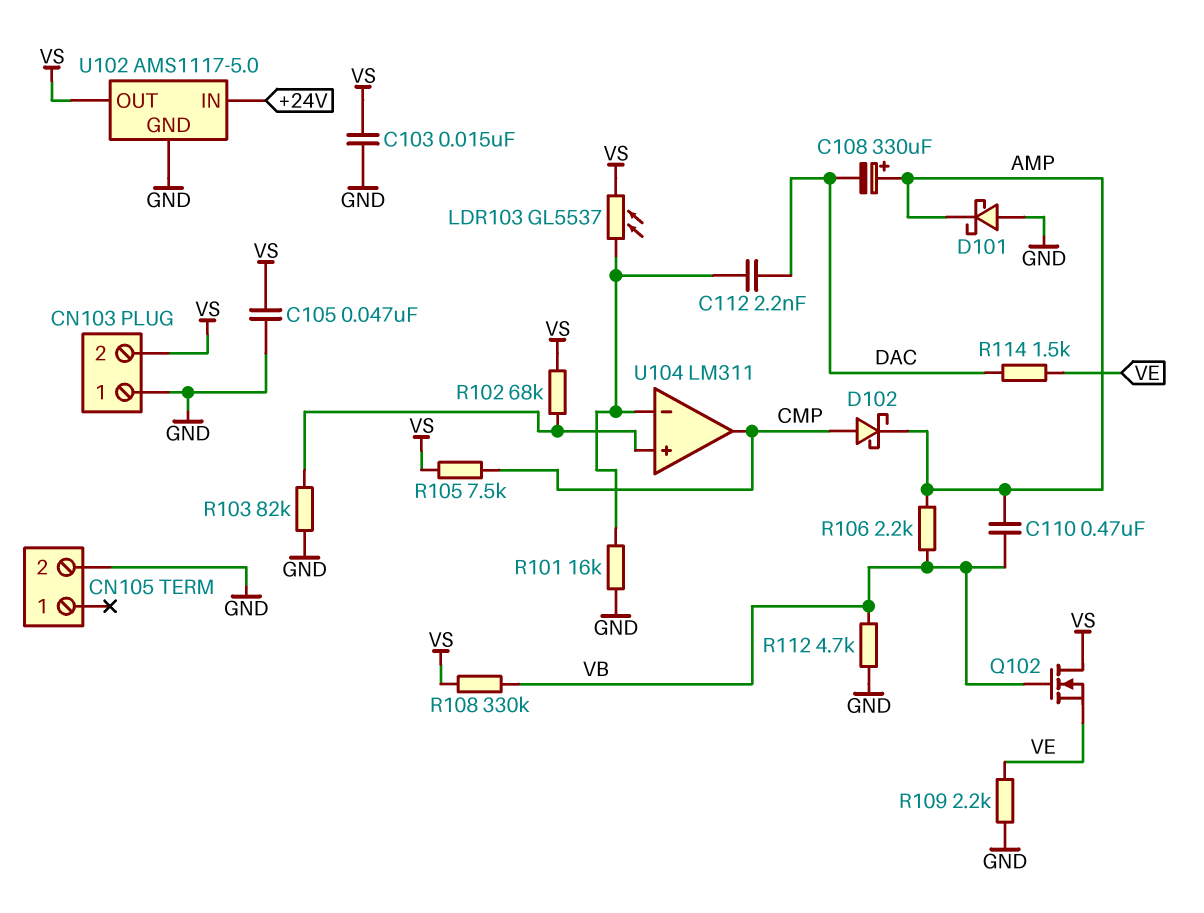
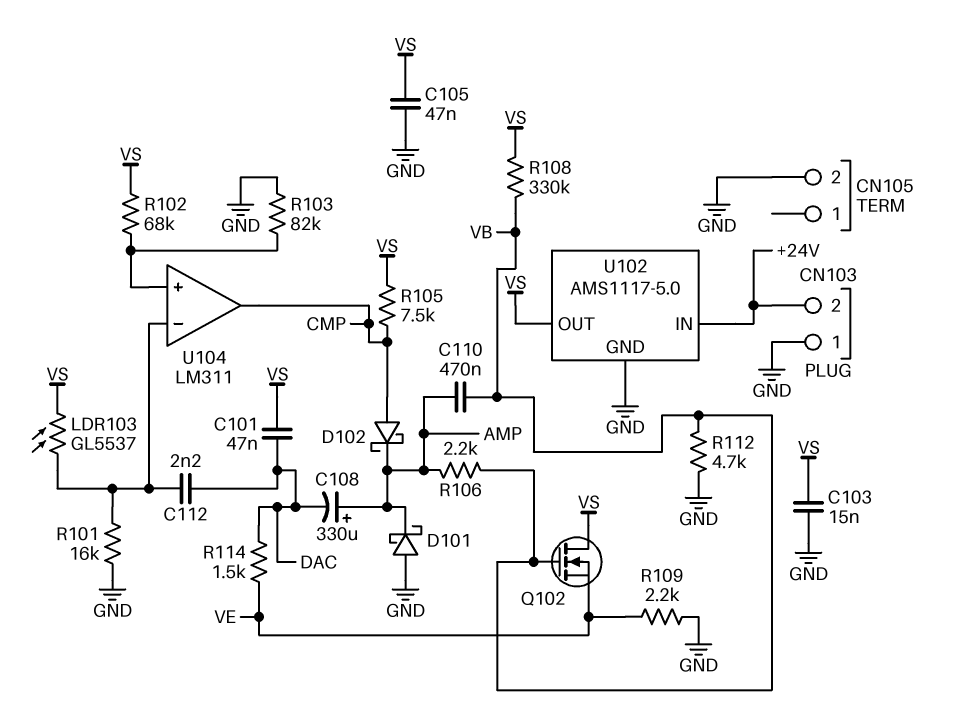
C101: none -> 47nF (DAC, VS)
CN103 pin 2: VS -> +24V

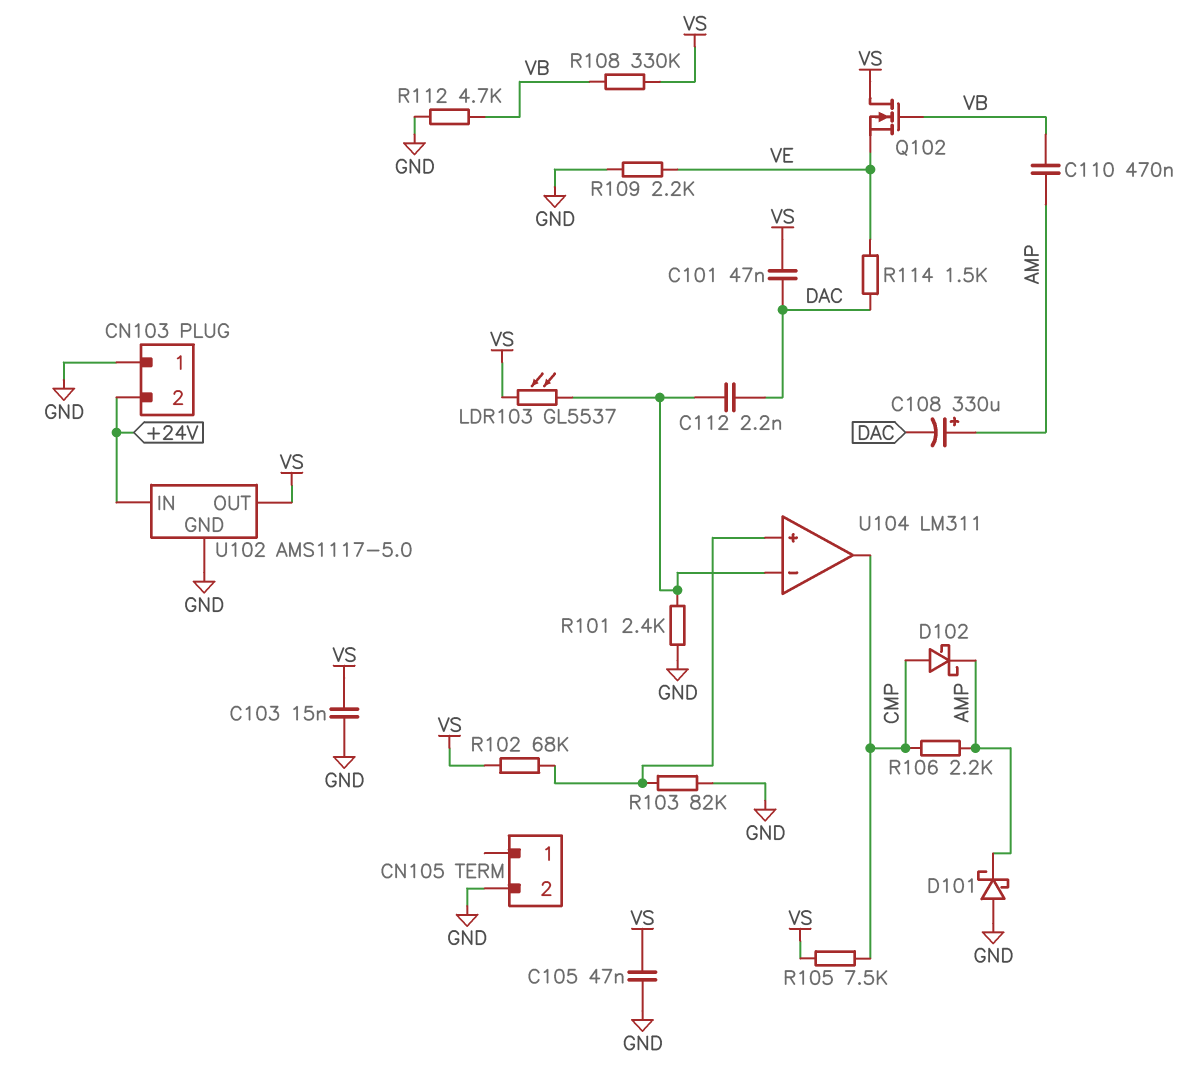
R101: 16k (GND, U104/in-) -> 2.4k (GND, U104/in-)
R106: 2.2k (AMP, VB) -> 2.2k (AMP, CMP)

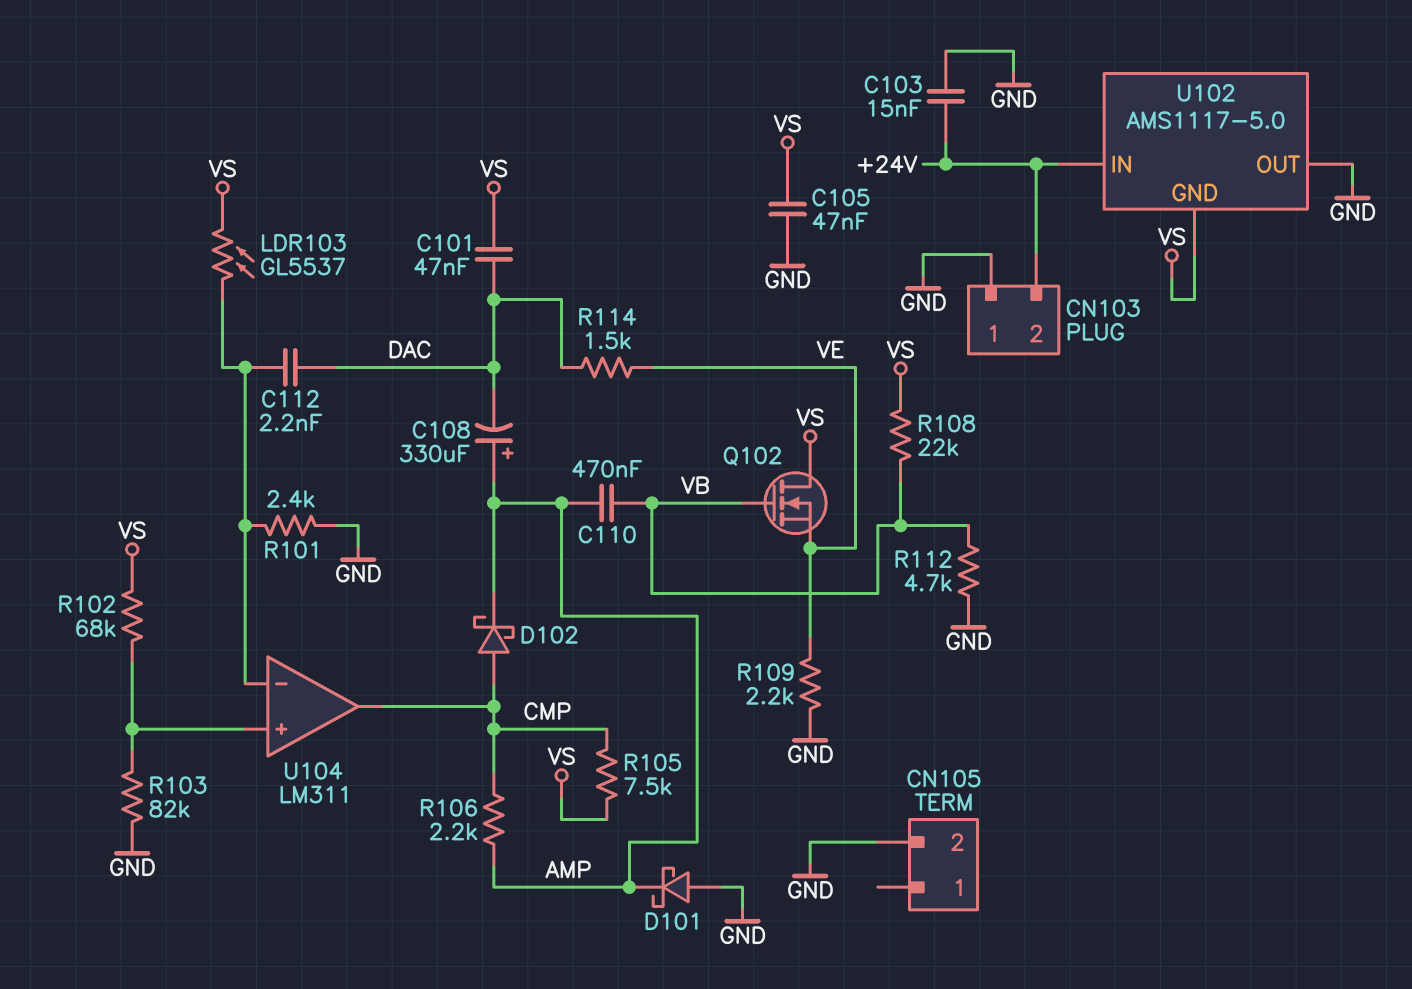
C103: 15nF (GND, VS) -> 15nF (+24V, GND)
R108: 330k (VB, VS) -> 22k (VB, VS)
U102 pin GND: GND -> VS
U102 pin OUT: VS -> GND

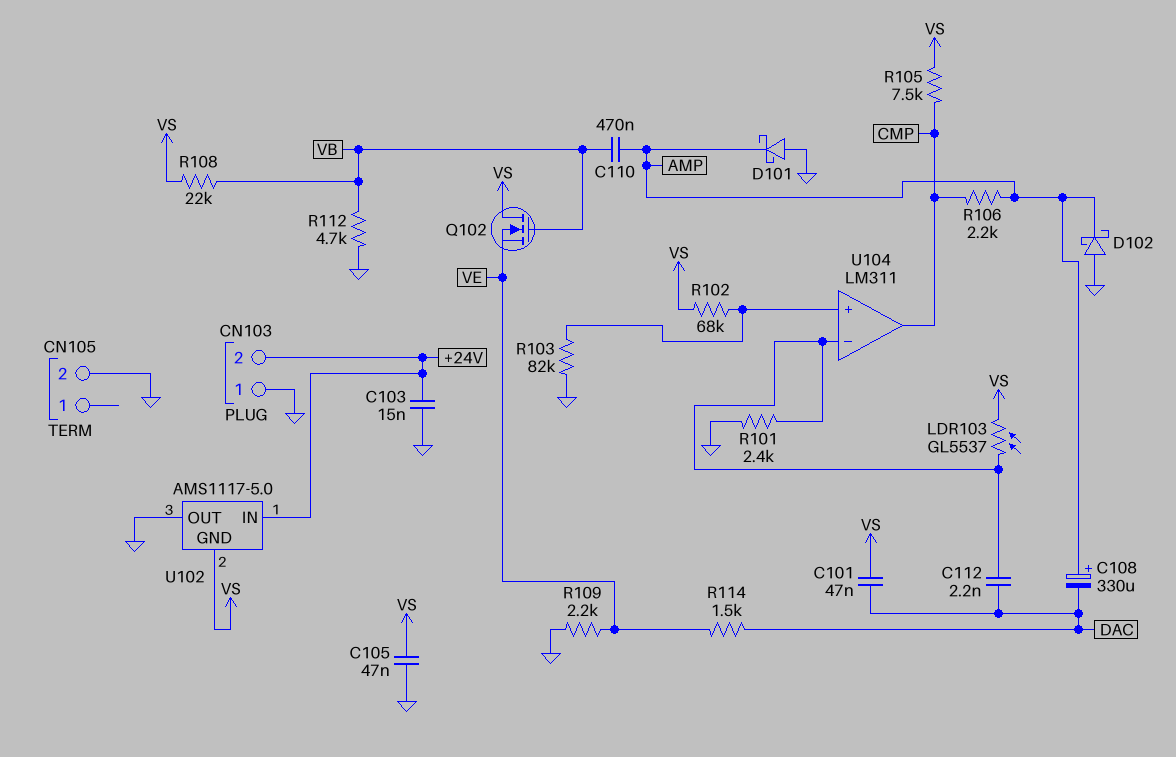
D102: schottky (A CMP, K AMP) -> schottky (A GND, K AMP)

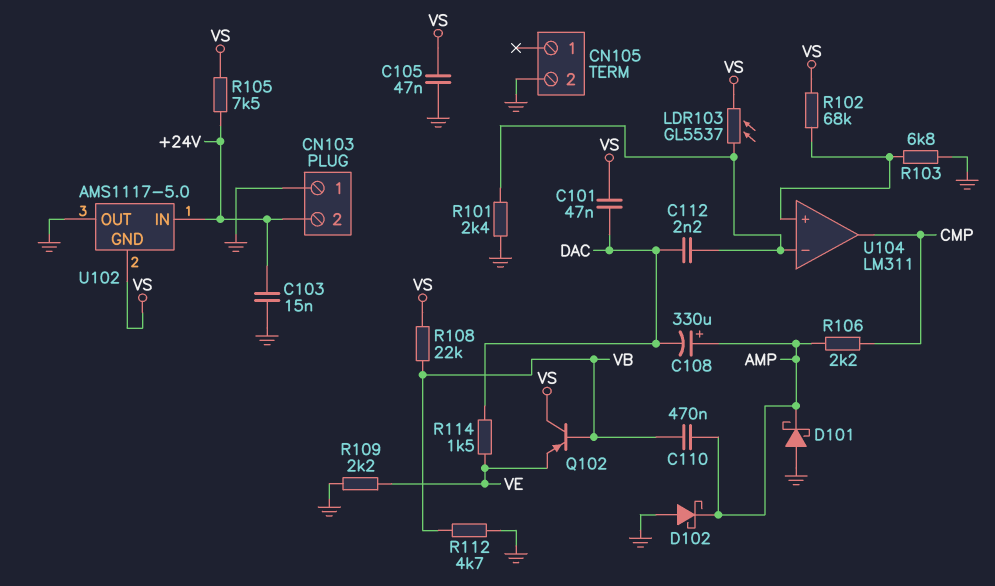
Q102: NMOS (G VB, D VS, S VE) -> PNP (B VB, C VS, E VE)
R103: 82k (GND, U104/in+) -> 6.8k (GND, U104/in+)
R105: 7.5k (CMP, VS) -> 7.5k (+24V, VS)

